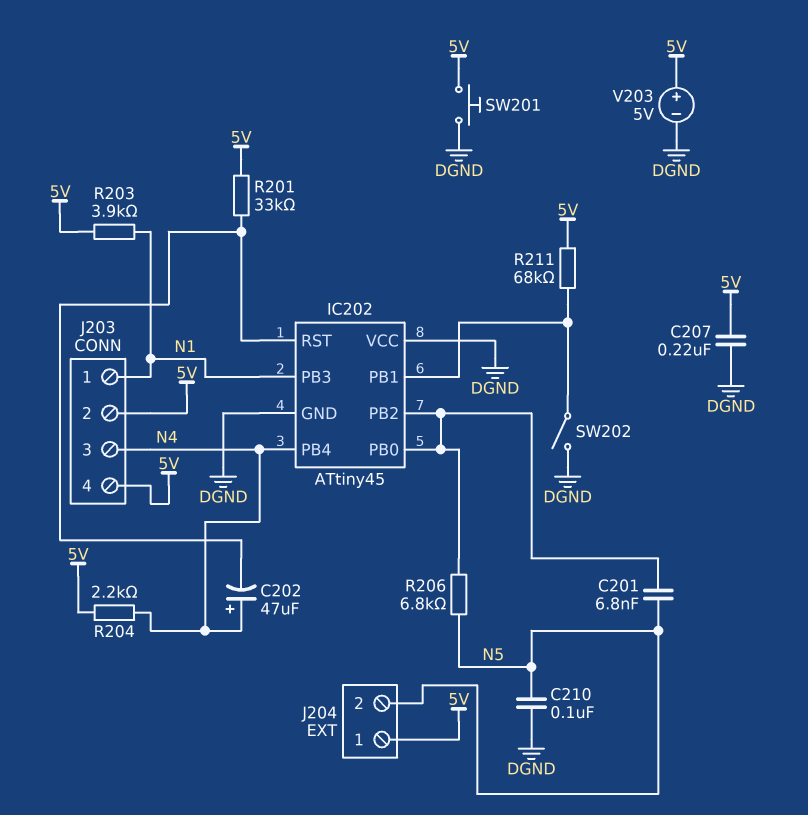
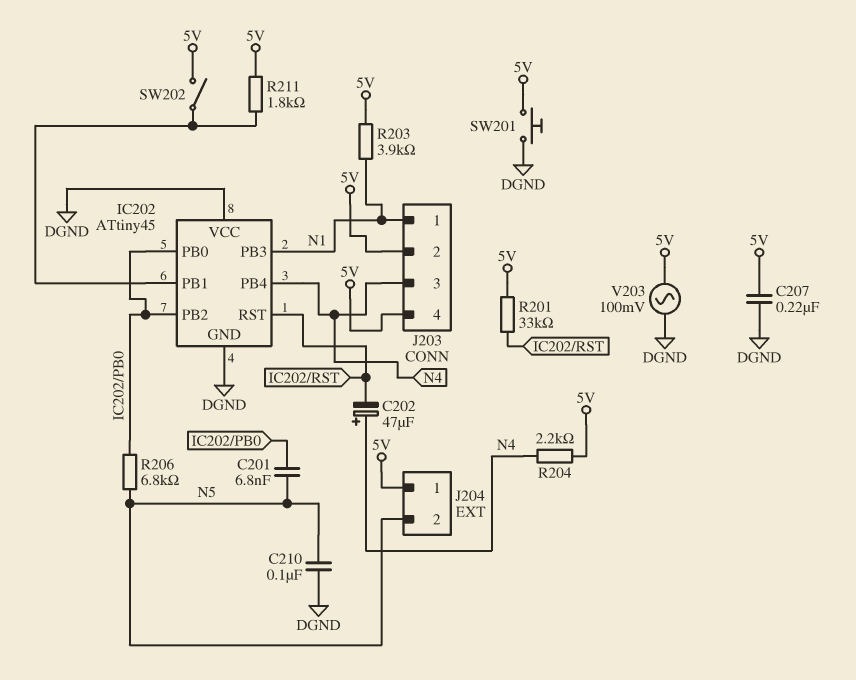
R211: 68k (5V, IC202/PB1) -> 1.8k (5V, IC202/PB1)
SW202: switch (DGND, IC202/PB1) -> switch (5V, IC202/PB1)
V203: 5V (plus 5V, minus DGND) -> AC 100mV (5V, DGND)

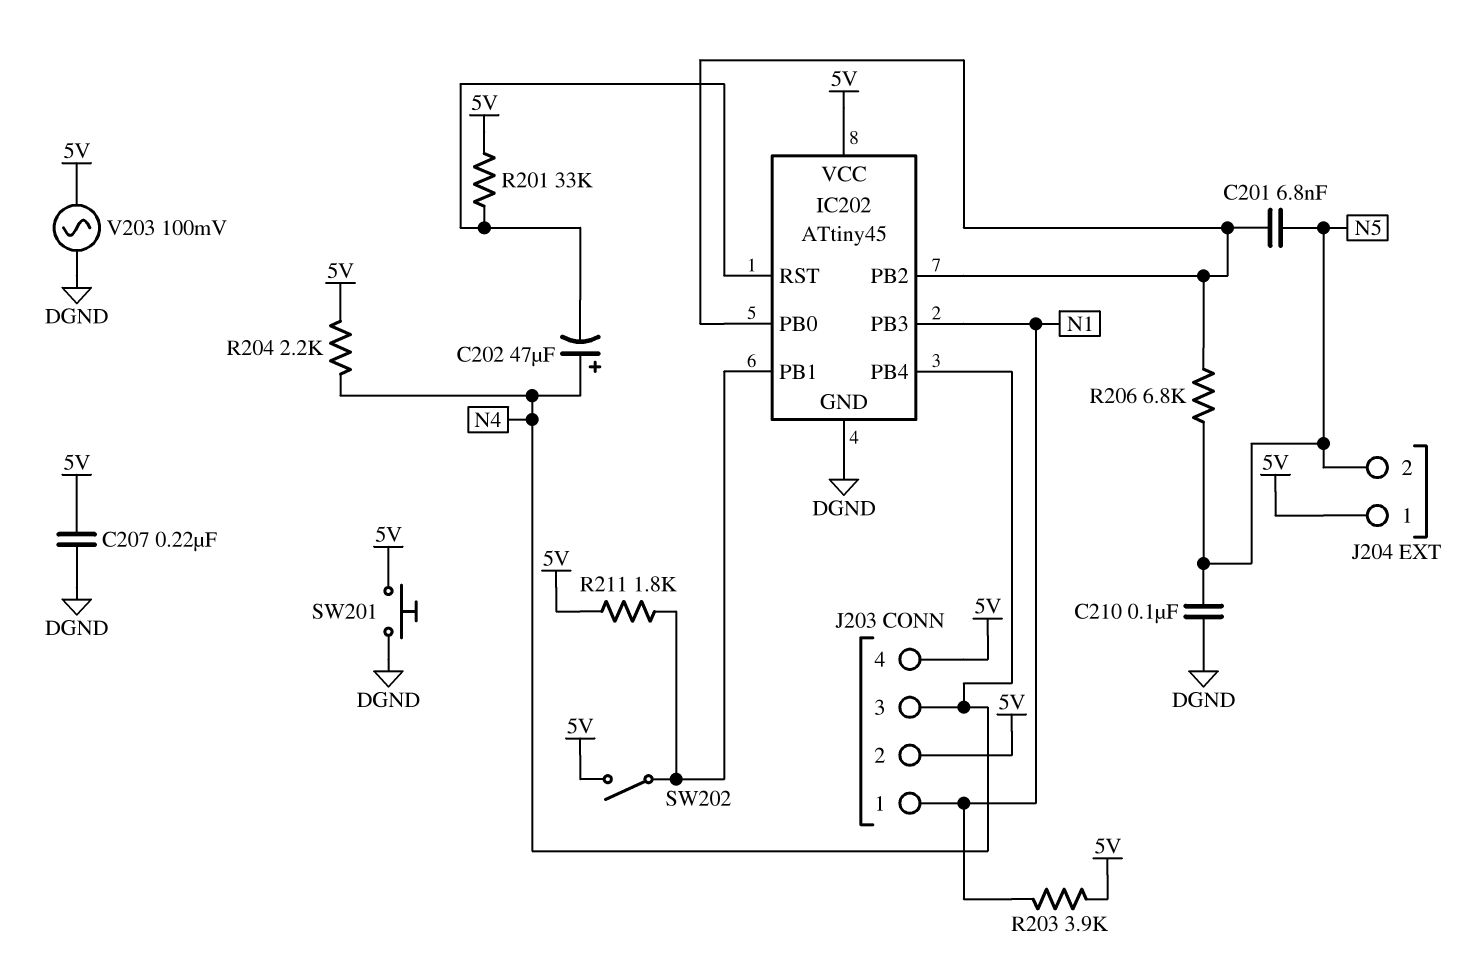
IC202 pin VCC: DGND -> 5V

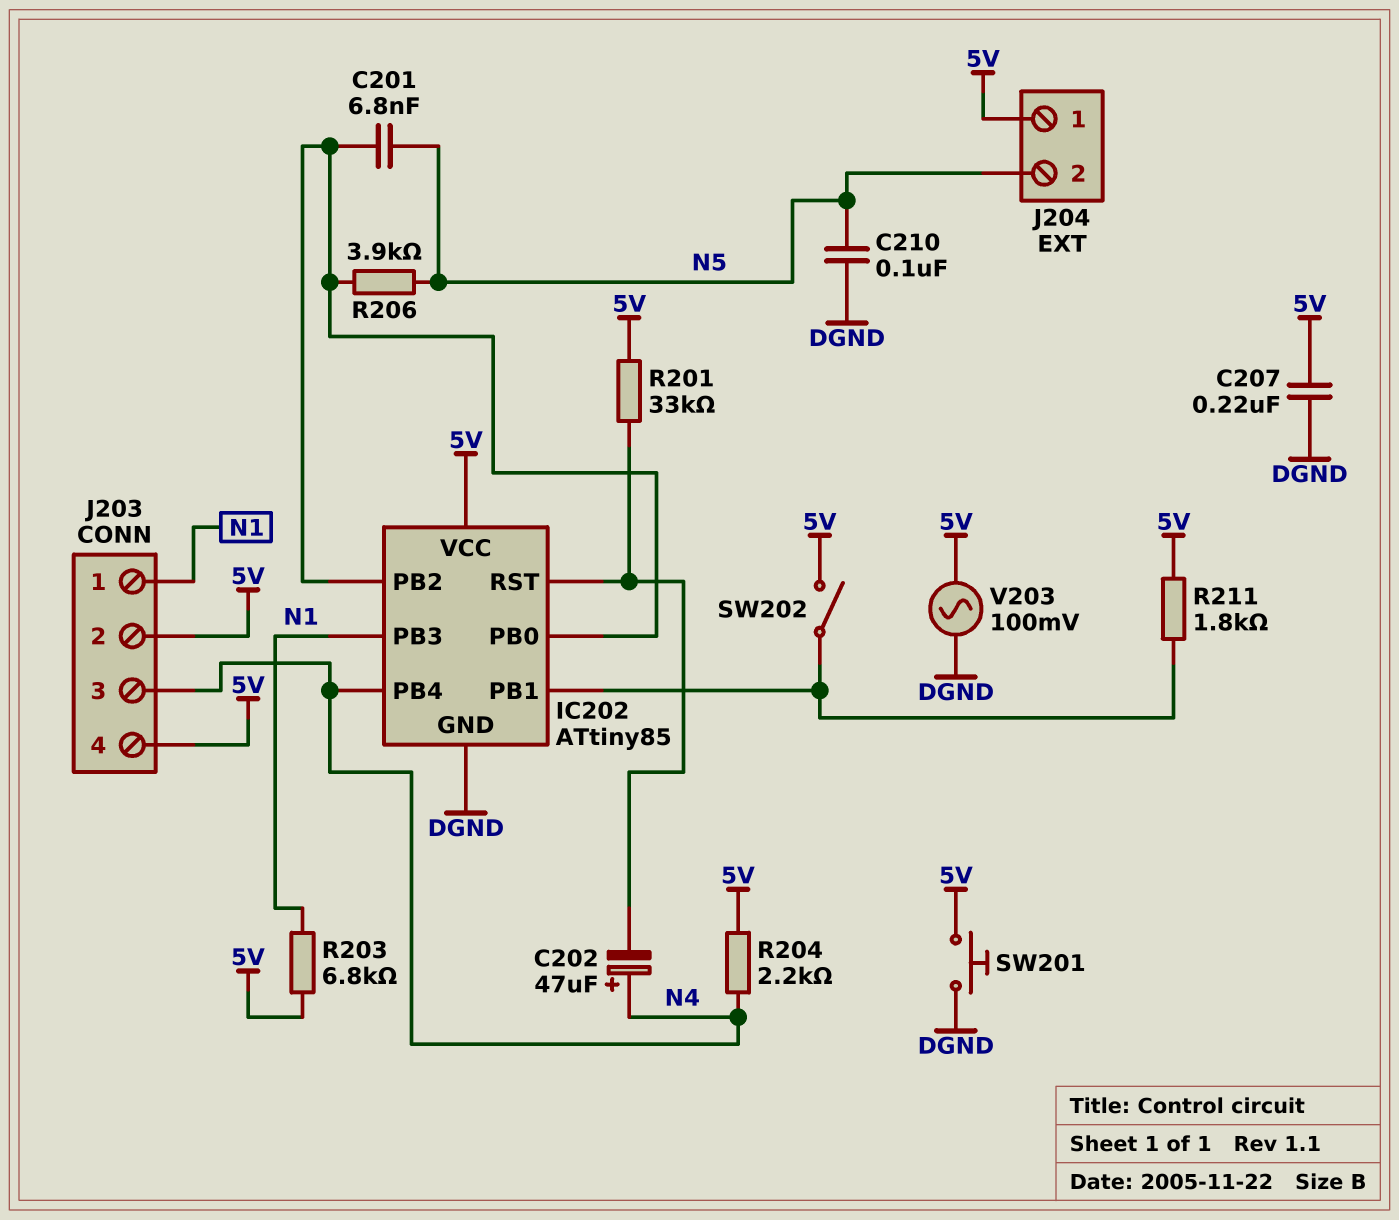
IC202: ATtiny45 -> ATtiny85
R203: 3.9k (5V, N1) -> 6.8k (5V, N1)
R206: 6.8k (IC202/PB0, N5) -> 3.9k (IC202/PB0, N5)

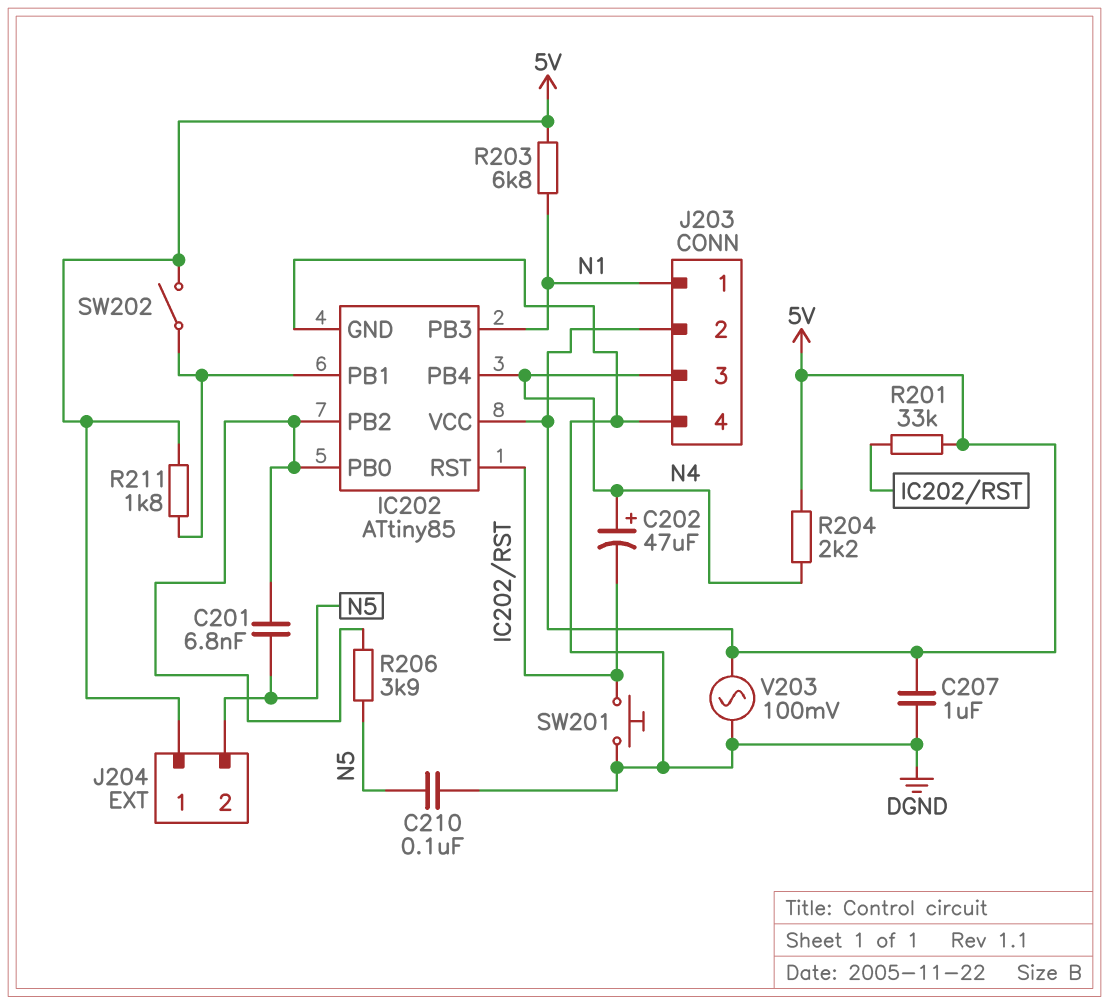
C207: 220nF (5V, DGND) -> 1uF (5V, DGND)
J203 pin 4: 5V -> DGND
SW201: button (5V, DGND) -> button (DGND, IC202/RST)

